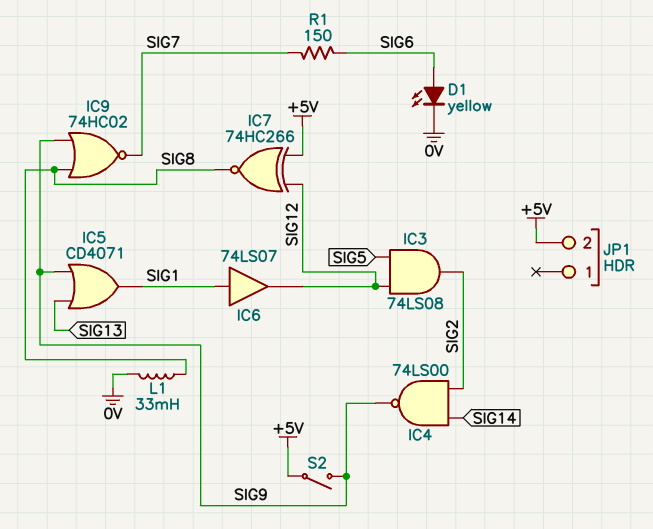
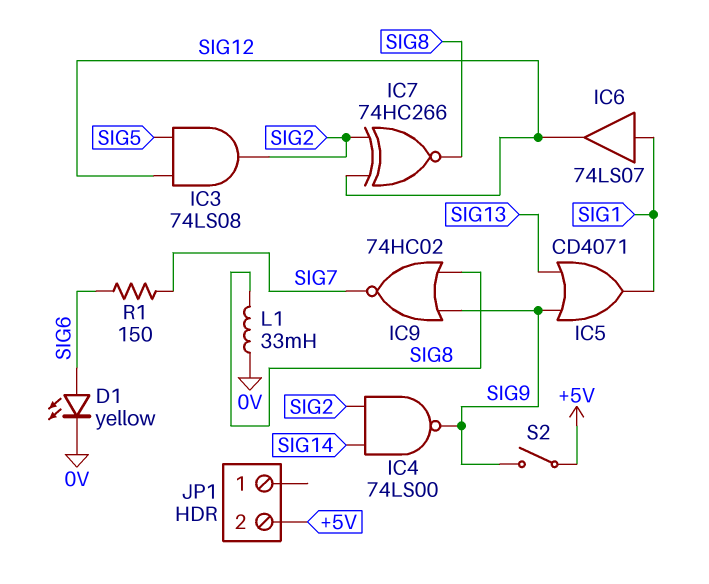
IC7: XNOR 74HC266 (in +5V, in SIG12, out SIG8) -> XNOR 74HC266 (in SIG2, in SIG12, out SIG8)

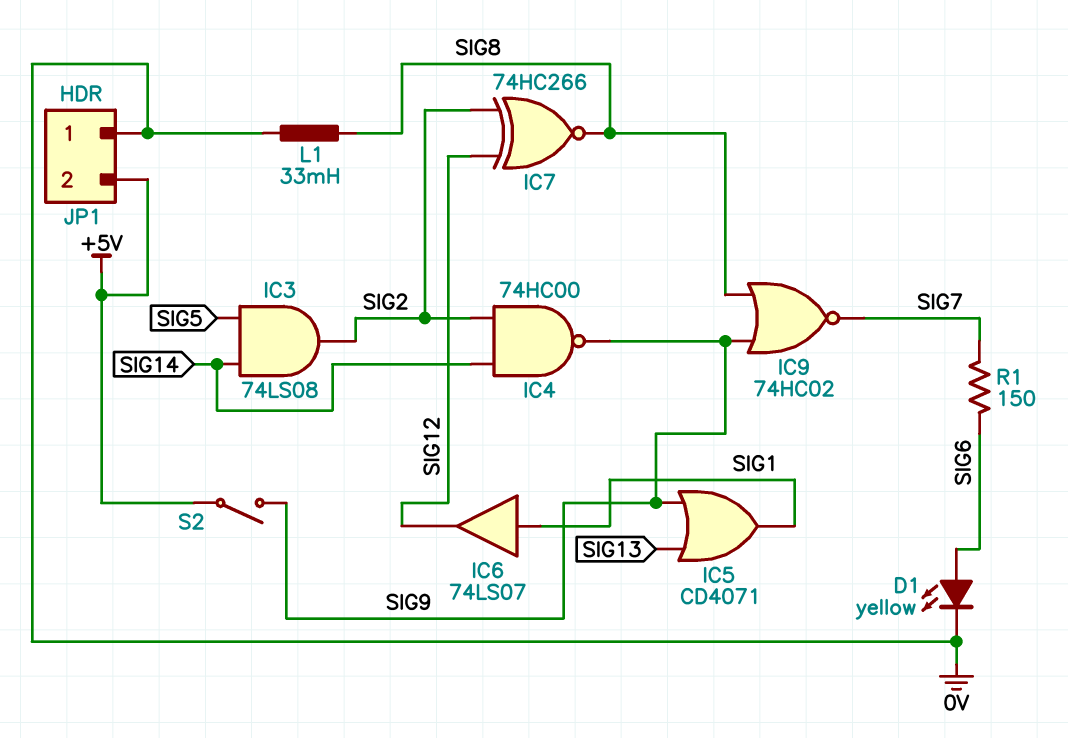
IC3: AND 74LS08 (in SIG5, in SIG12, out SIG2) -> AND 74LS08 (in SIG5, in SIG14, out SIG2)
IC4: NAND 74LS00 (in SIG2, in SIG14, out SIG9) -> NAND 74HC00 (in SIG2, in SIG14, out SIG9)
JP1 pin 1: none -> 0V

